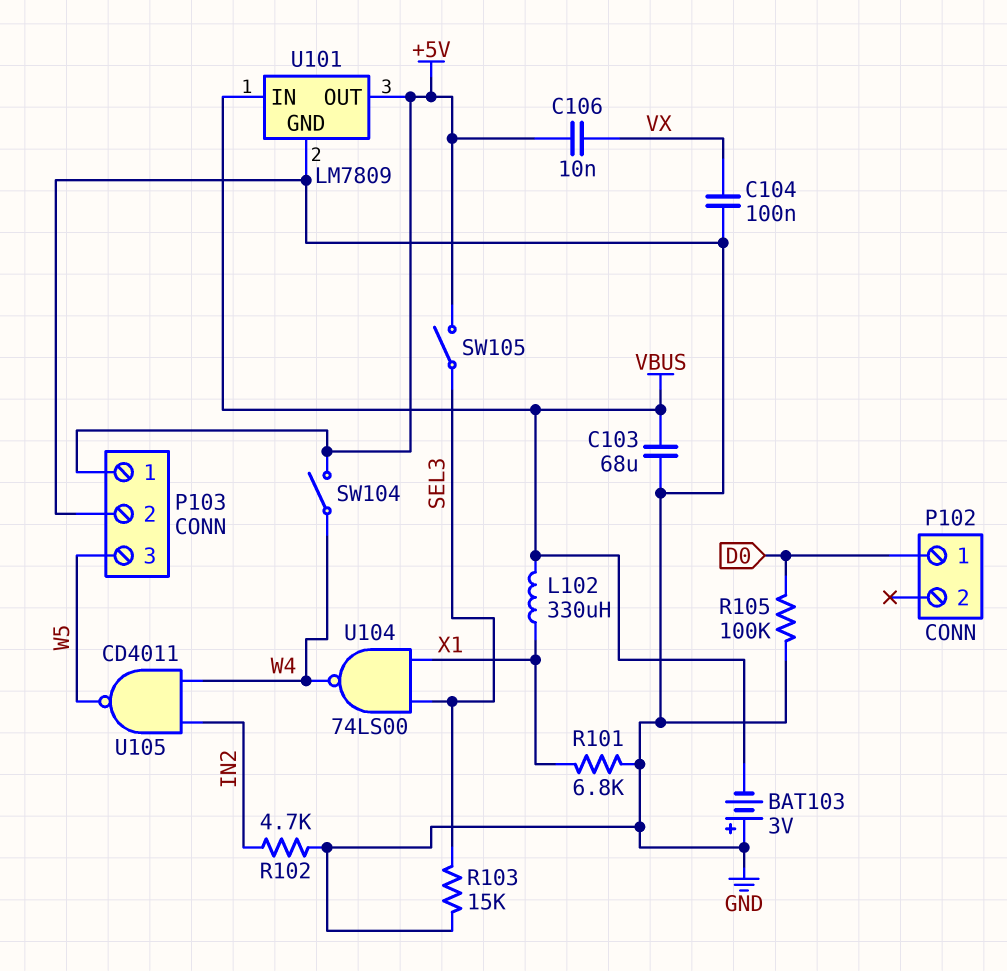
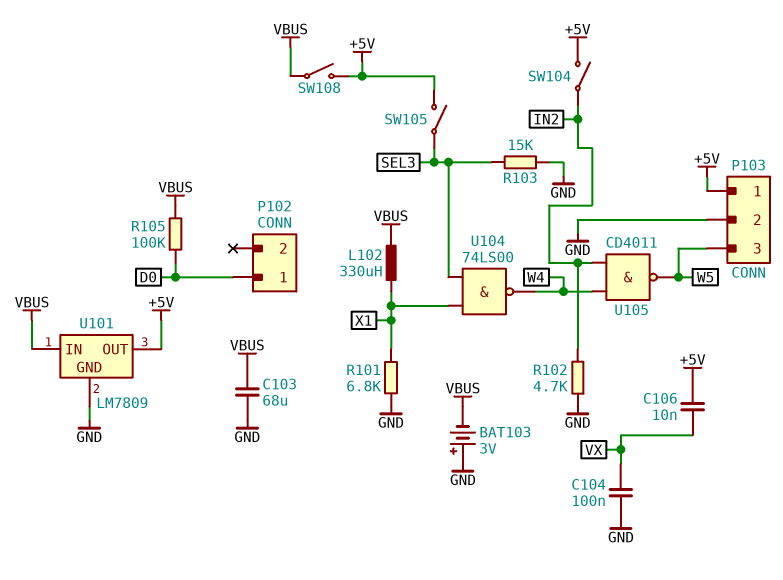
R105: 100k (D0, GND) -> 100k (D0, VBUS)
SW104: switch (+5V, W4) -> switch (+5V, IN2)
SW108: none -> switch (+5V, VBUS)

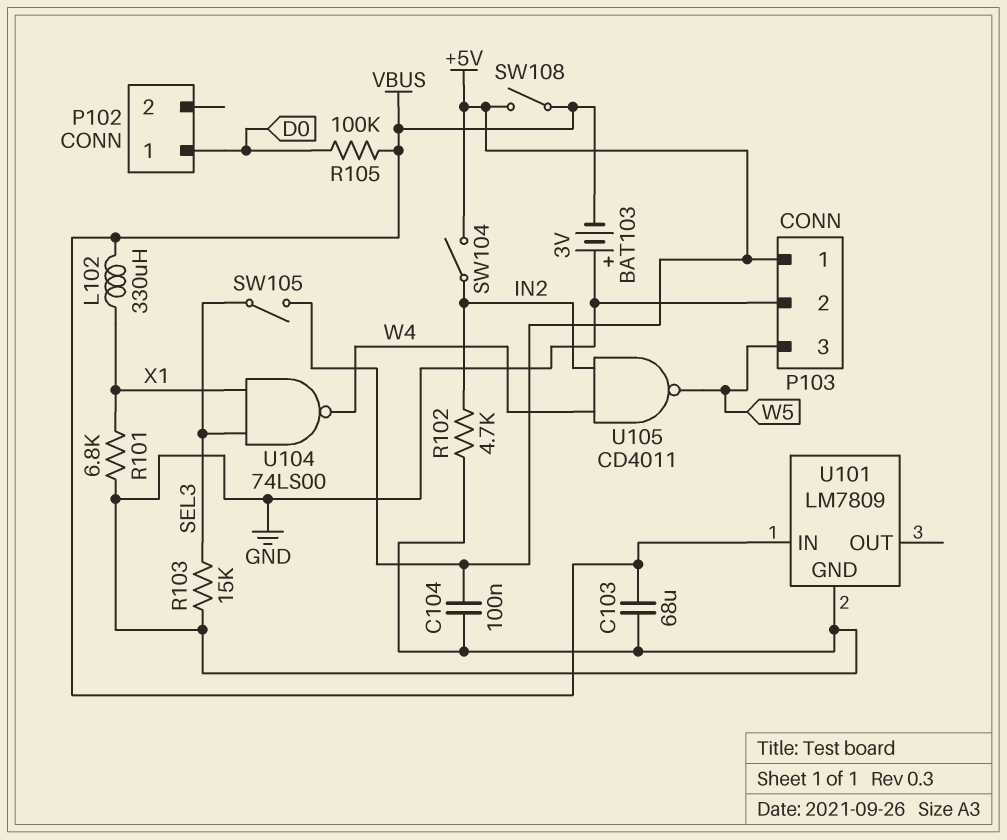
C104: 100nF (GND, VX) -> 100nF (+5V, GND)
C106: 10nF (+5V, VX) -> none
U101 pin OUT: +5V -> none

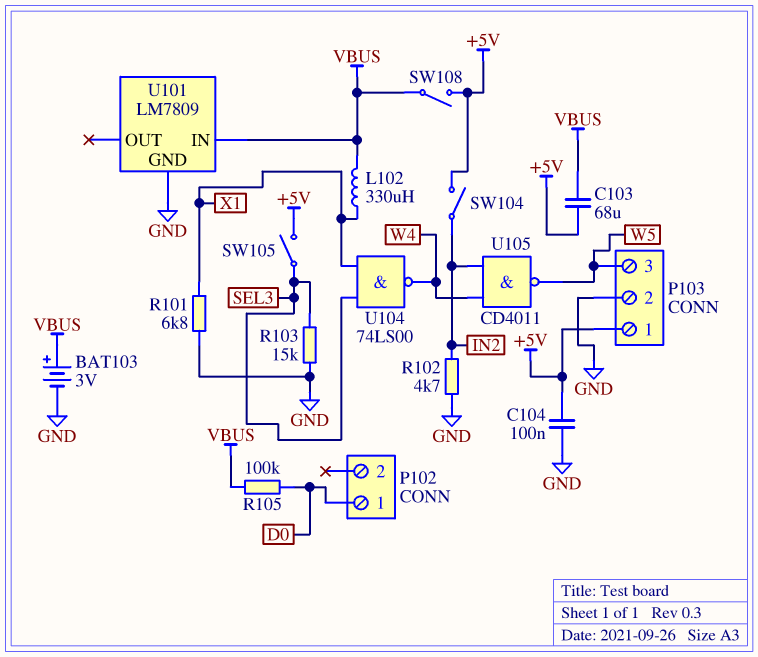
BAT103: 3V (plus GND, minus VBUS) -> 3V (plus VBUS, minus GND)
C103: 68uF (GND, VBUS) -> 68uF (+5V, VBUS)

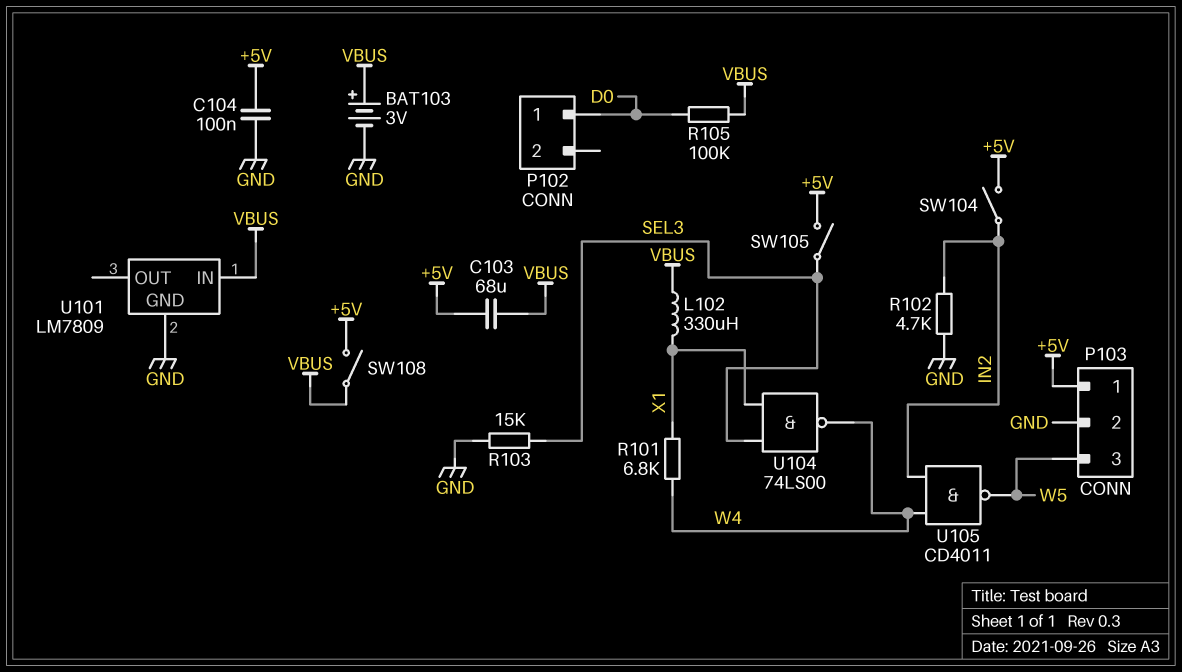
R101: 6.8k (GND, X1) -> 6.8k (W4, X1)

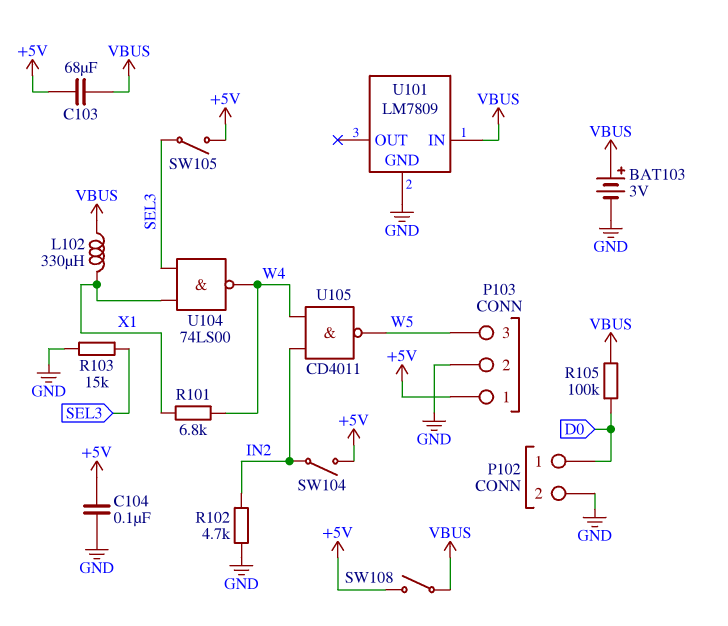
P102 pin 2: none -> GND

